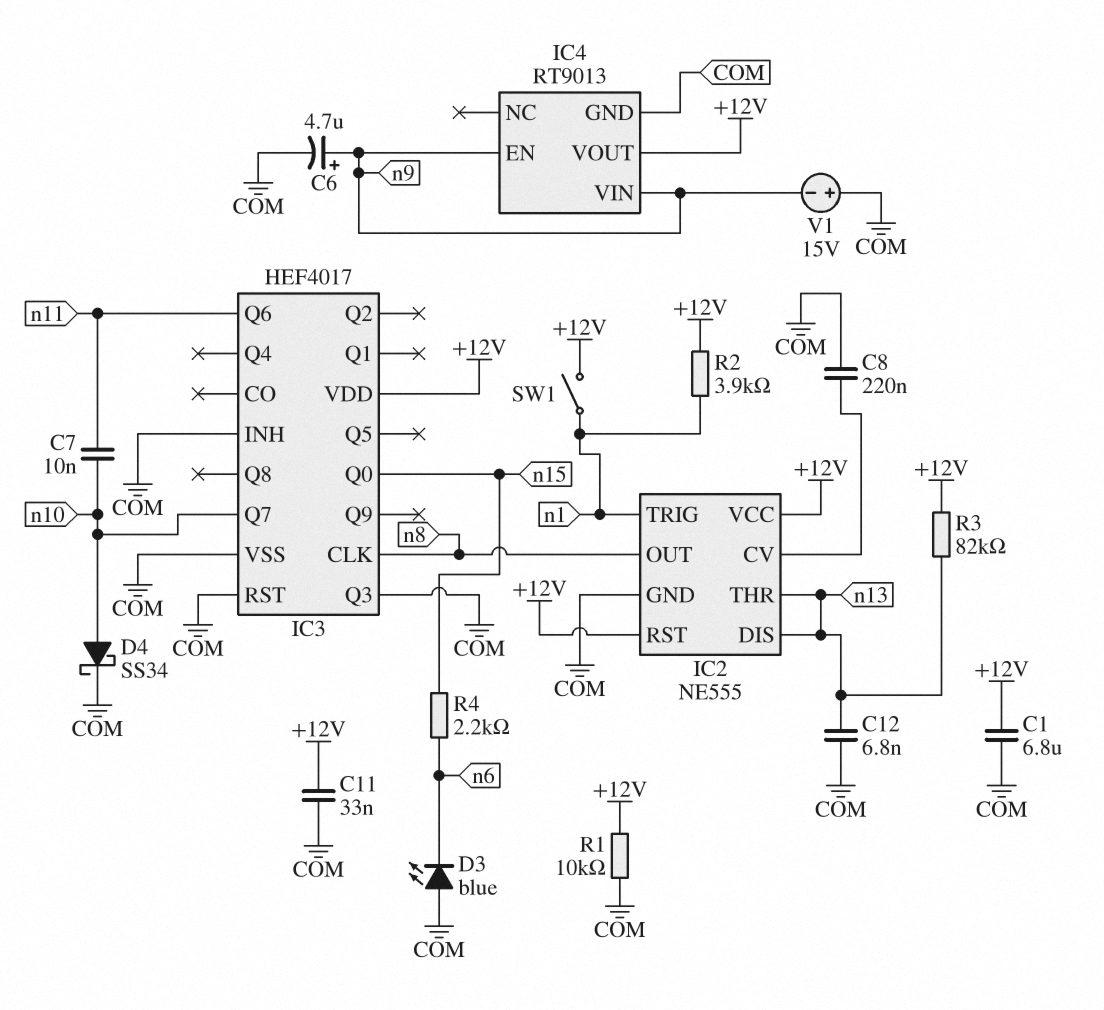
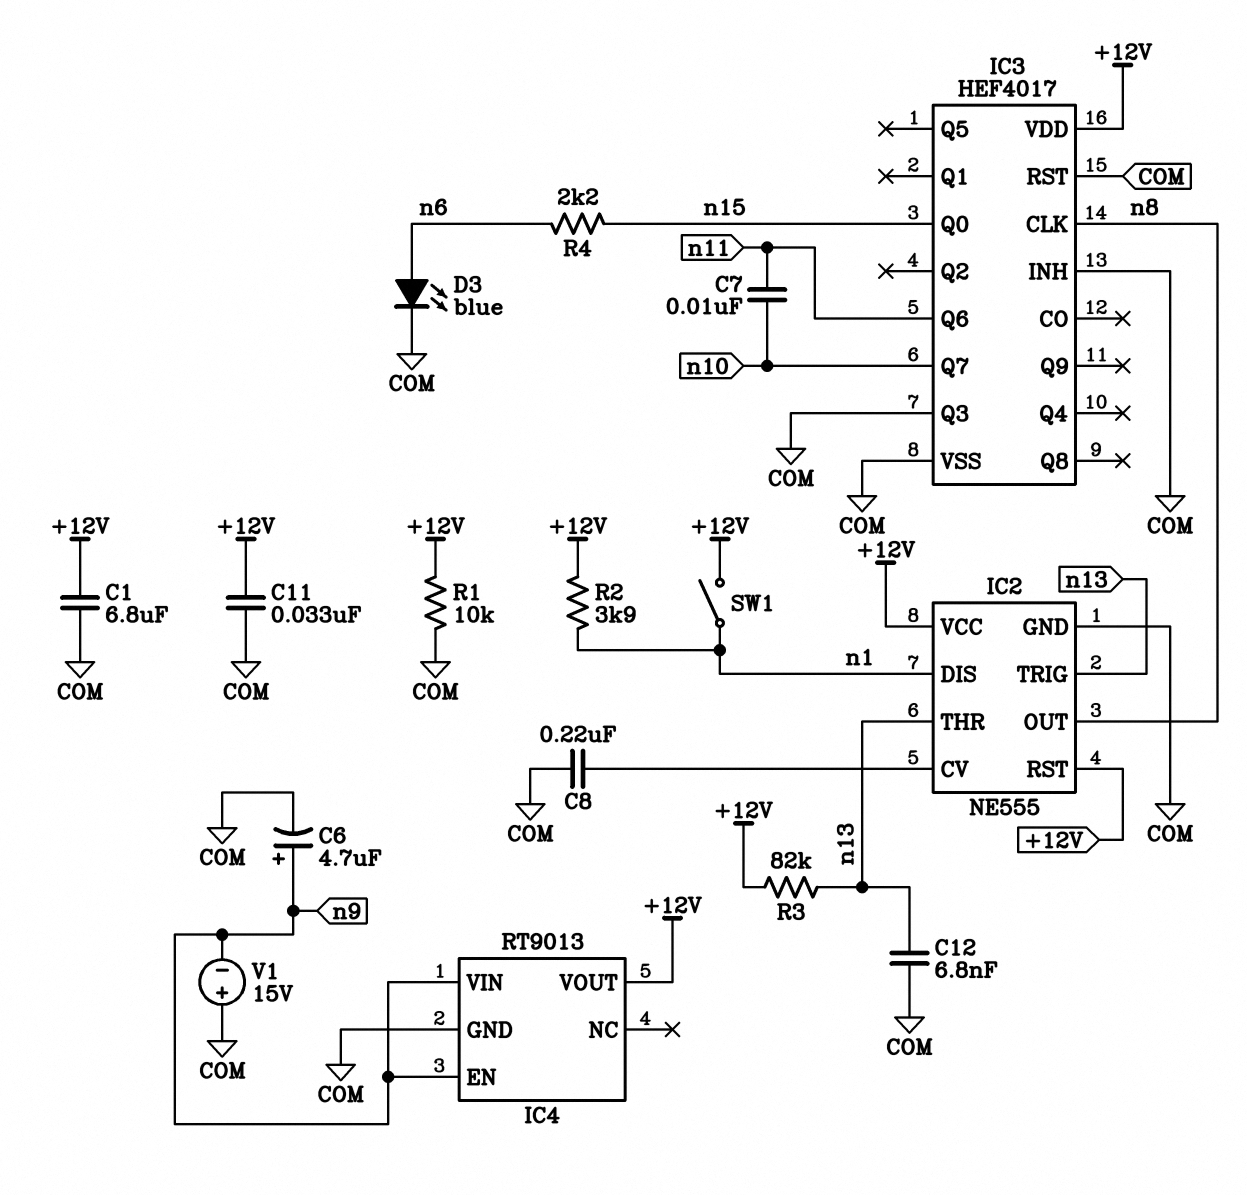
D3: LED blue (A COM, K n6) -> LED blue (A n6, K COM)
D4: schottky SS34 (A n10, K COM) -> none
IC2 pin DIS: n13 -> n1
IC2 pin TRIG: n1 -> n13

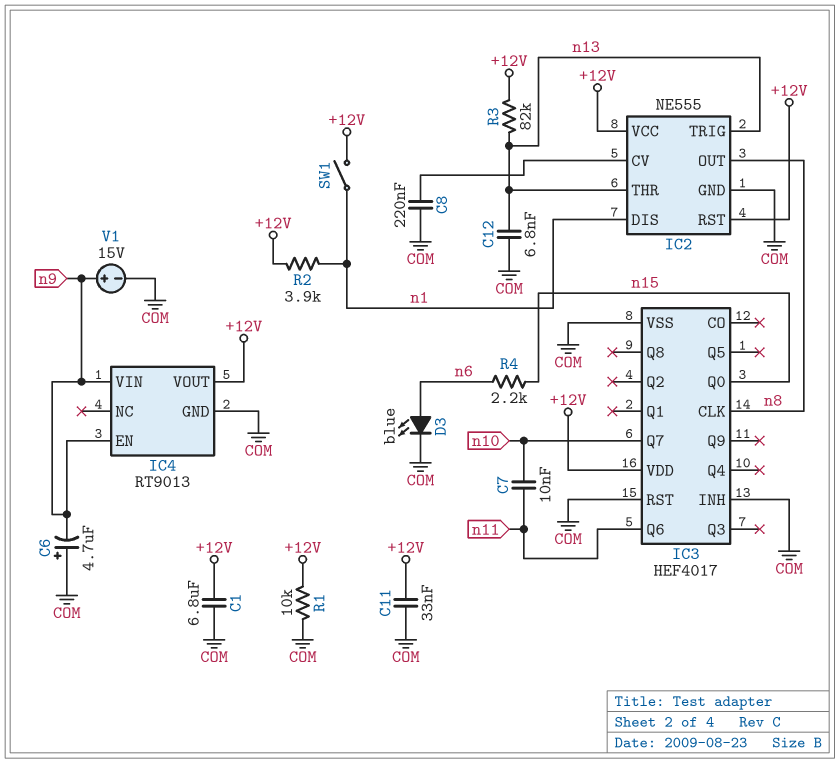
C6: 4.7uF (plus n9, minus COM) -> 4.7uF (plus COM, minus n9)
IC3 pin Q3: COM -> none
V1: 15V (plus COM, minus n9) -> 15V (plus n9, minus COM)

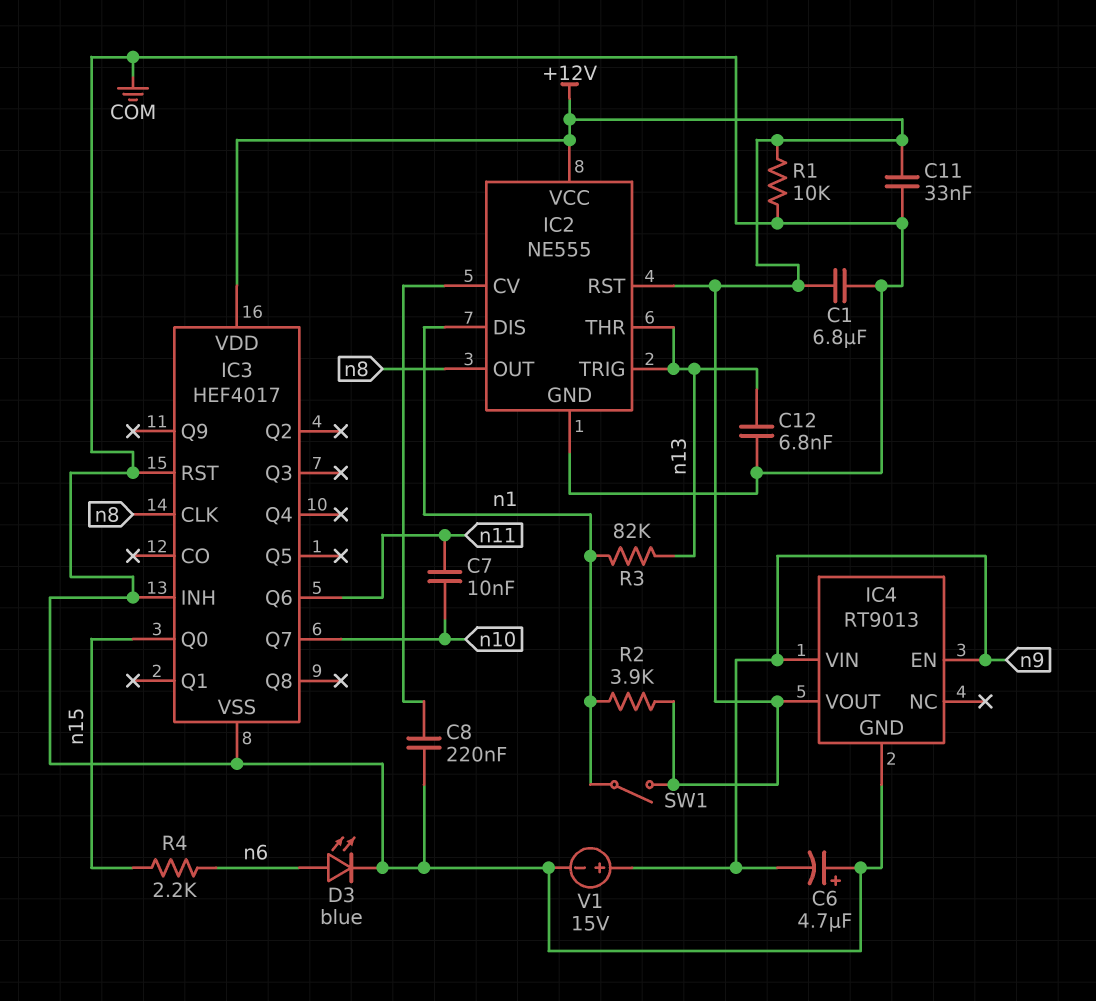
R3: 82k (+12V, n13) -> 82k (n1, n13)

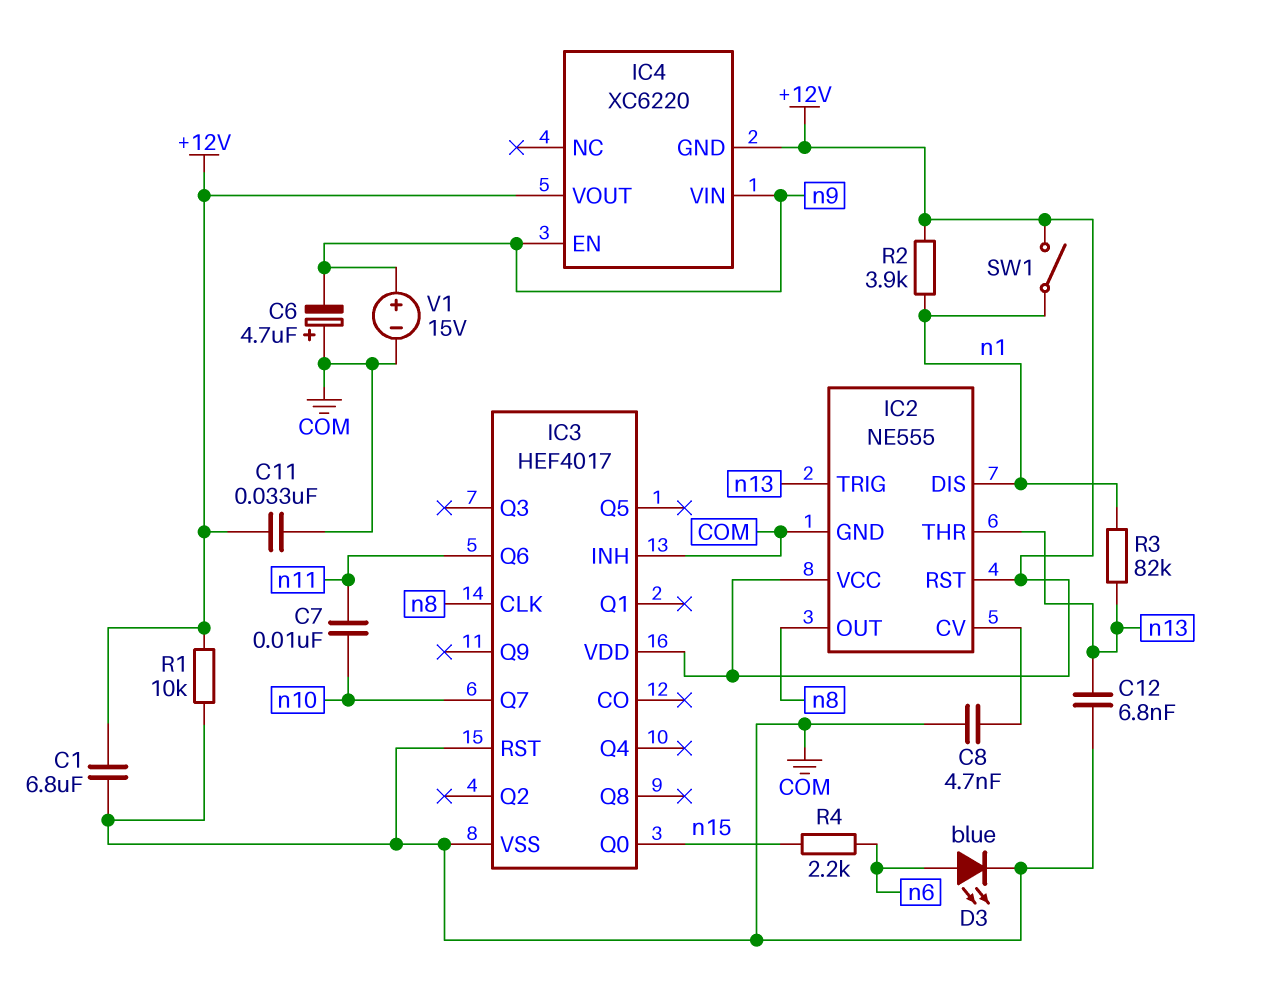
C8: 220nF (COM, IC2/CV) -> 4.7nF (COM, IC2/CV)
IC4: RT9013 -> XC6220
IC4 pin GND: COM -> +12V

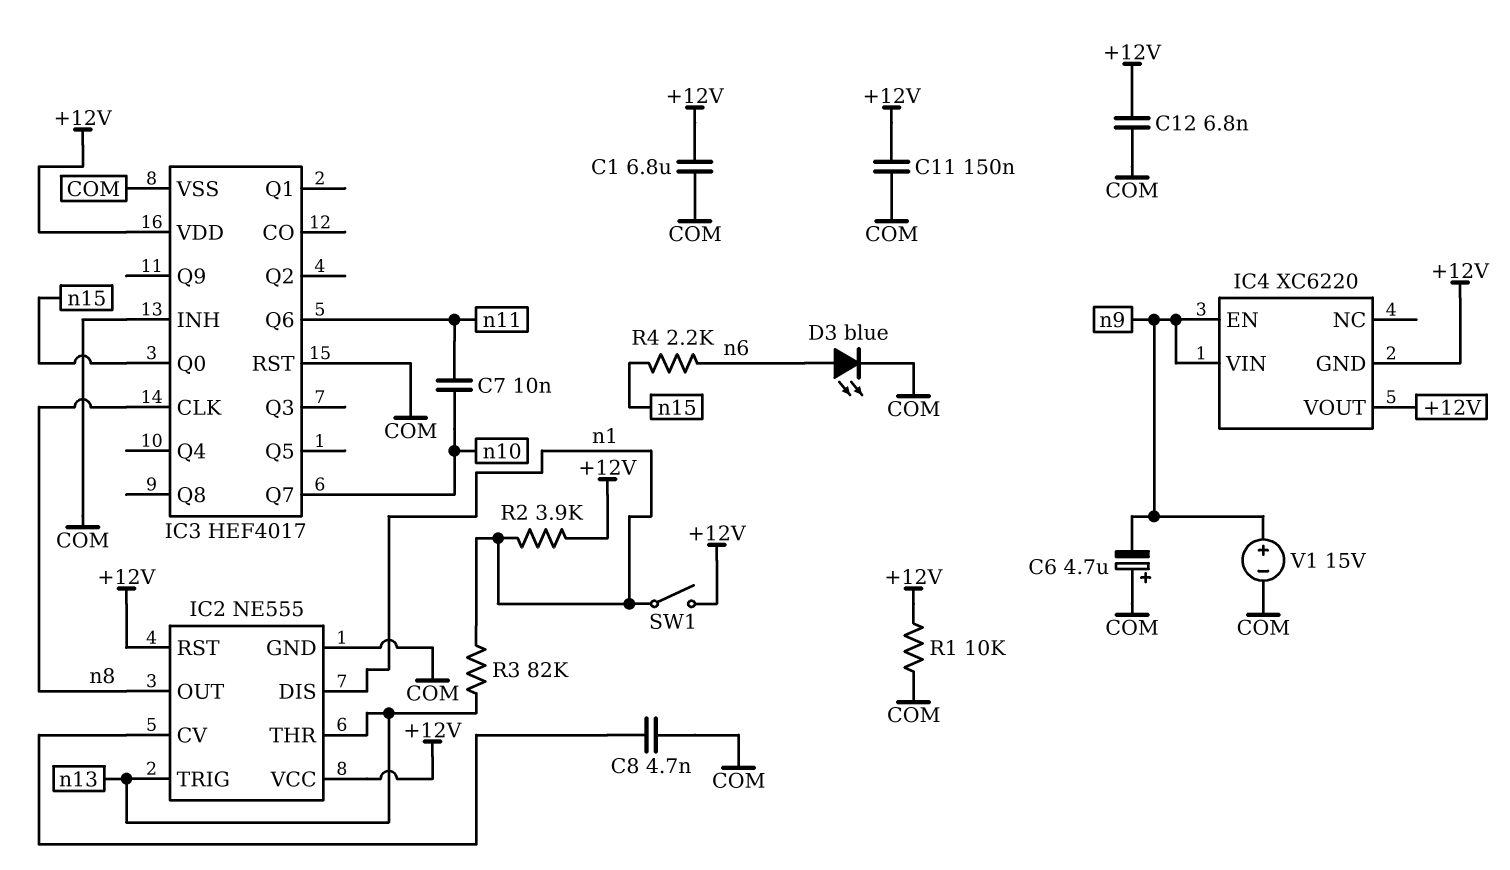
C11: 33nF (+12V, COM) -> 150nF (+12V, COM)
C12: 6.8nF (COM, n13) -> 6.8nF (+12V, COM)

